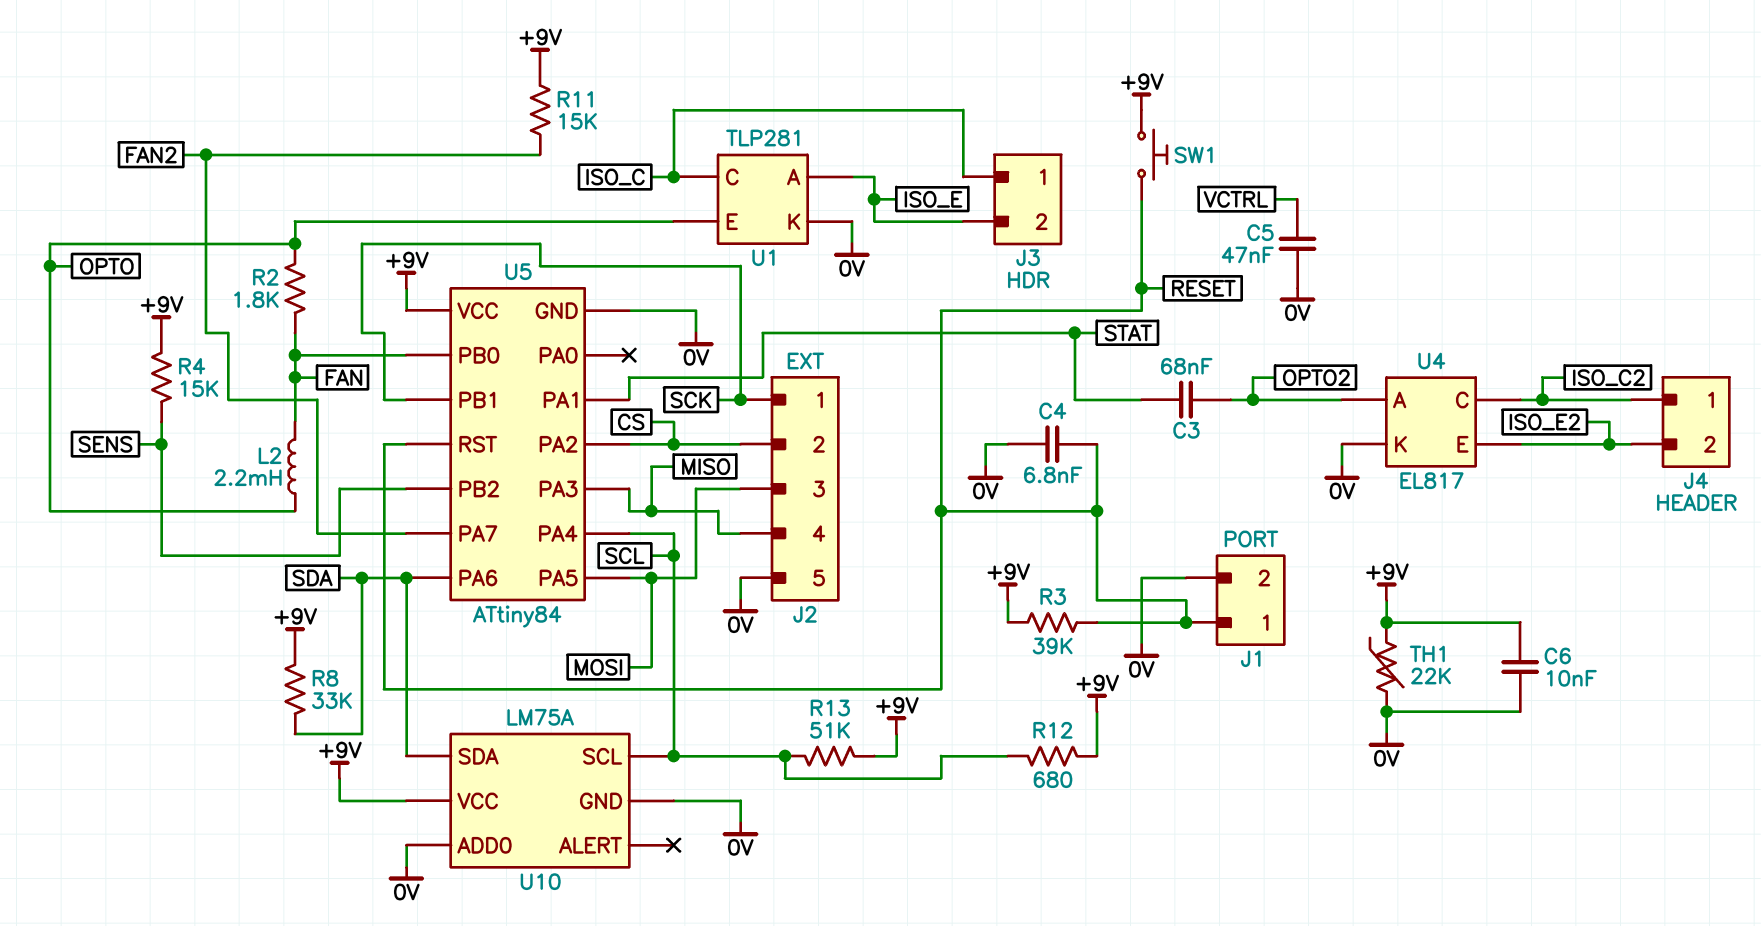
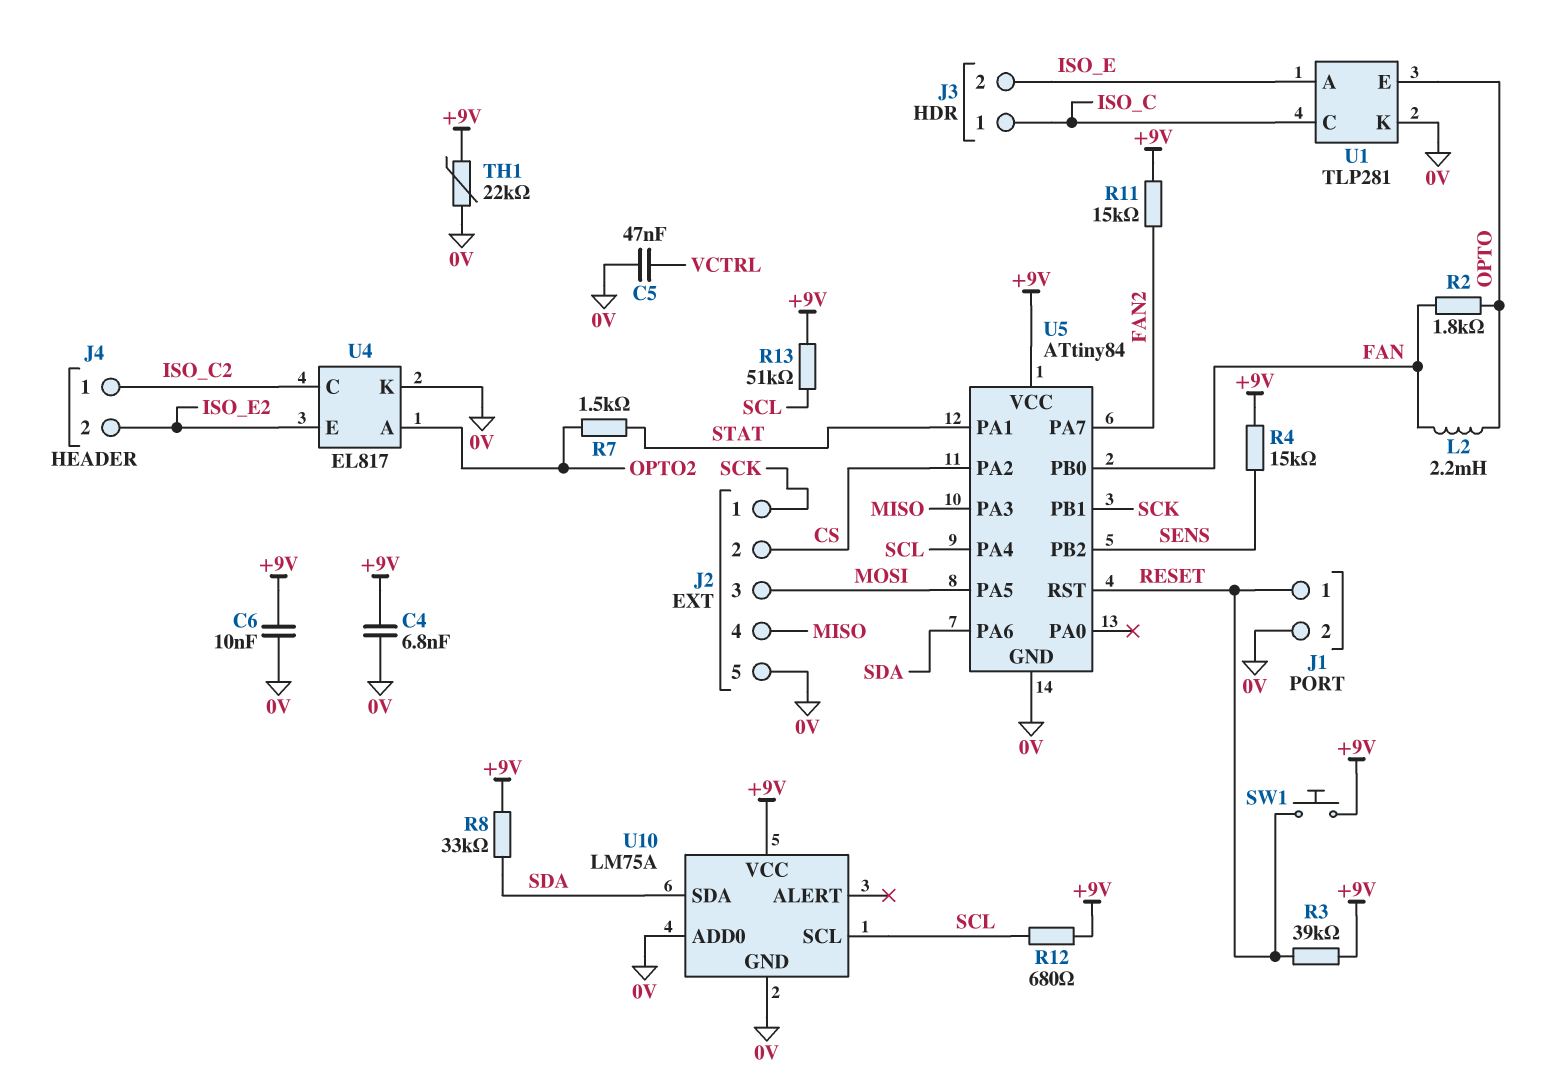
C3: 68nF (OPTO2, STAT) -> none
C4: 6.8nF (0V, RESET) -> 6.8nF (+9V, 0V)
R7: none -> 1.5k (OPTO2, STAT)

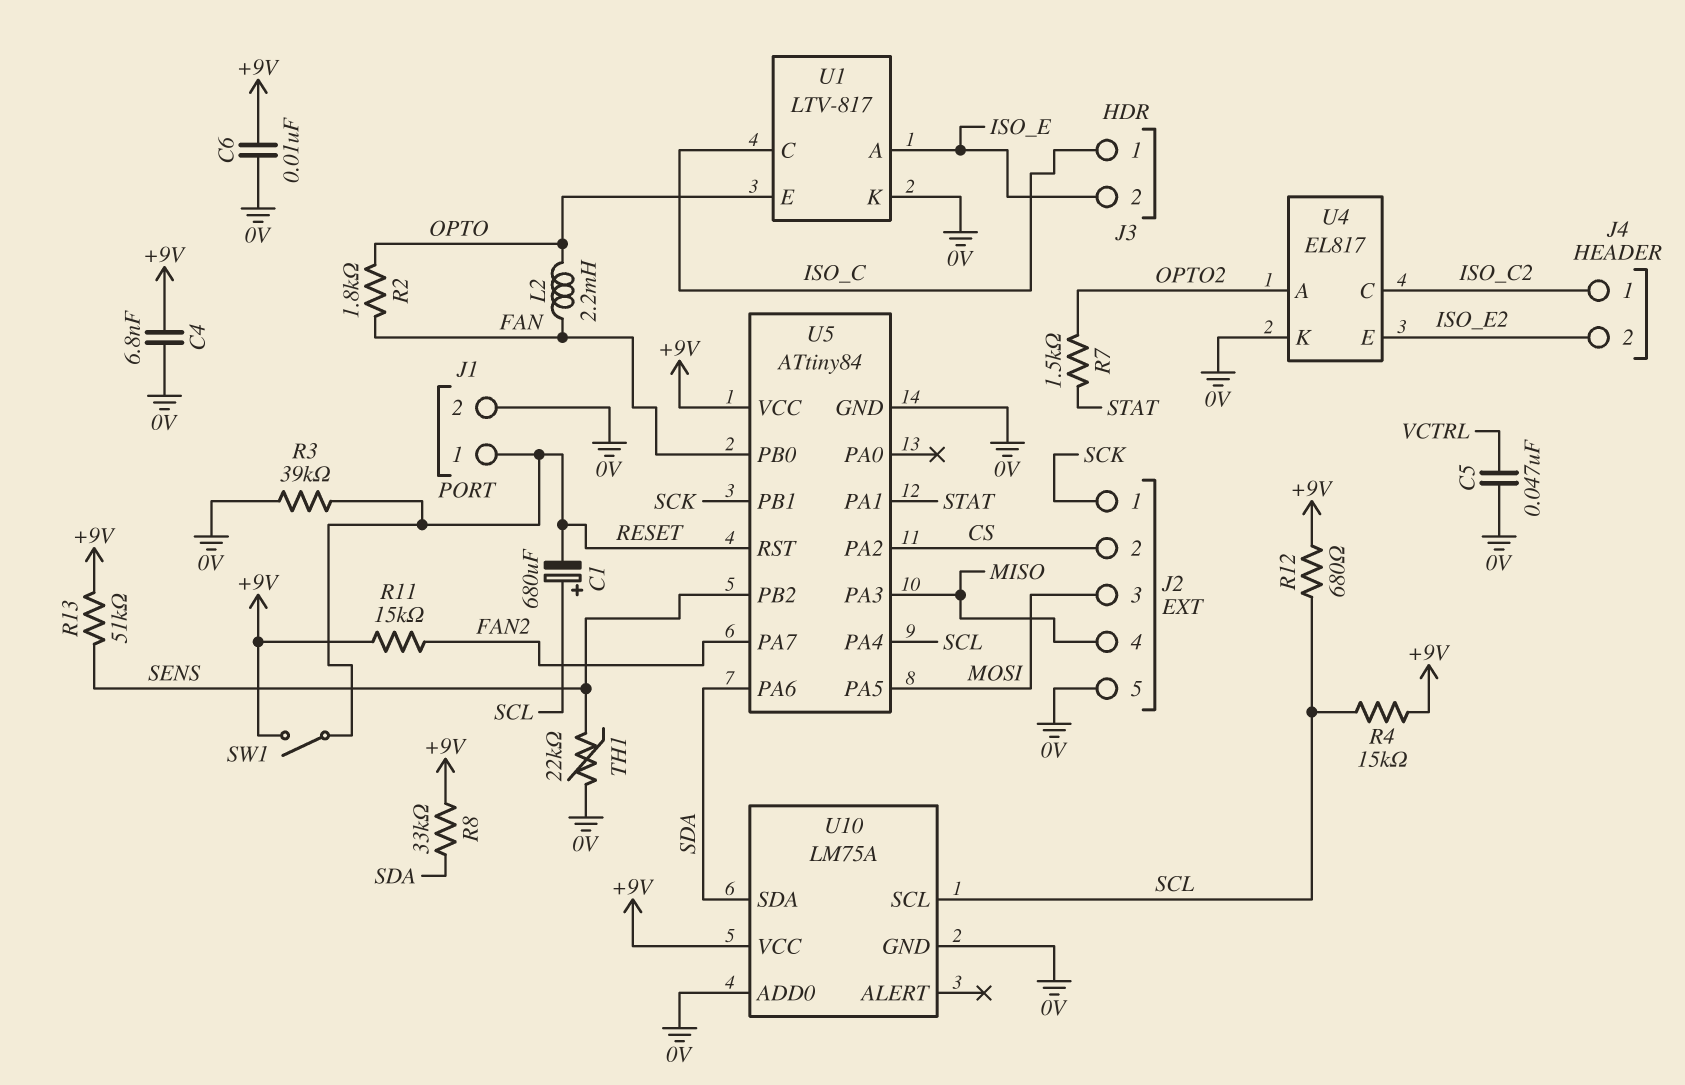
C1: none -> 680uF (plus SCL, minus RESET)
R3: 39k (+9V, RESET) -> 39k (0V, RESET)
R4: 15k (+9V, SENS) -> 15k (+9V, SCL)
R13: 51k (+9V, SCL) -> 51k (+9V, SENS)
SW1: button (+9V, RESET) -> switch (+9V, RESET)
TH1: 22k (+9V, 0V) -> 22k (0V, SENS)
U1: TLP281 -> LTV-817

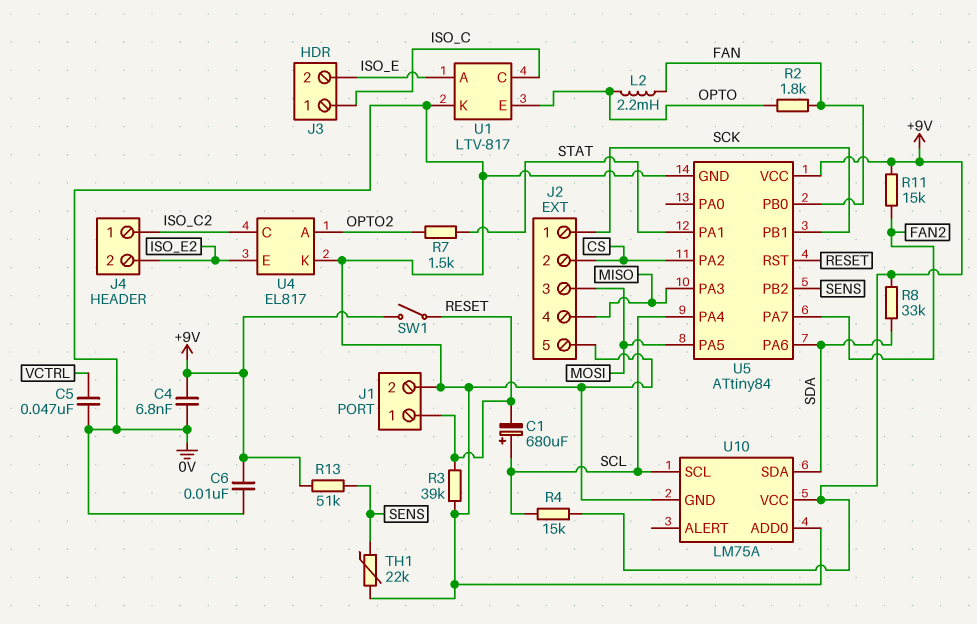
R12: 680 (+9V, SCL) -> none

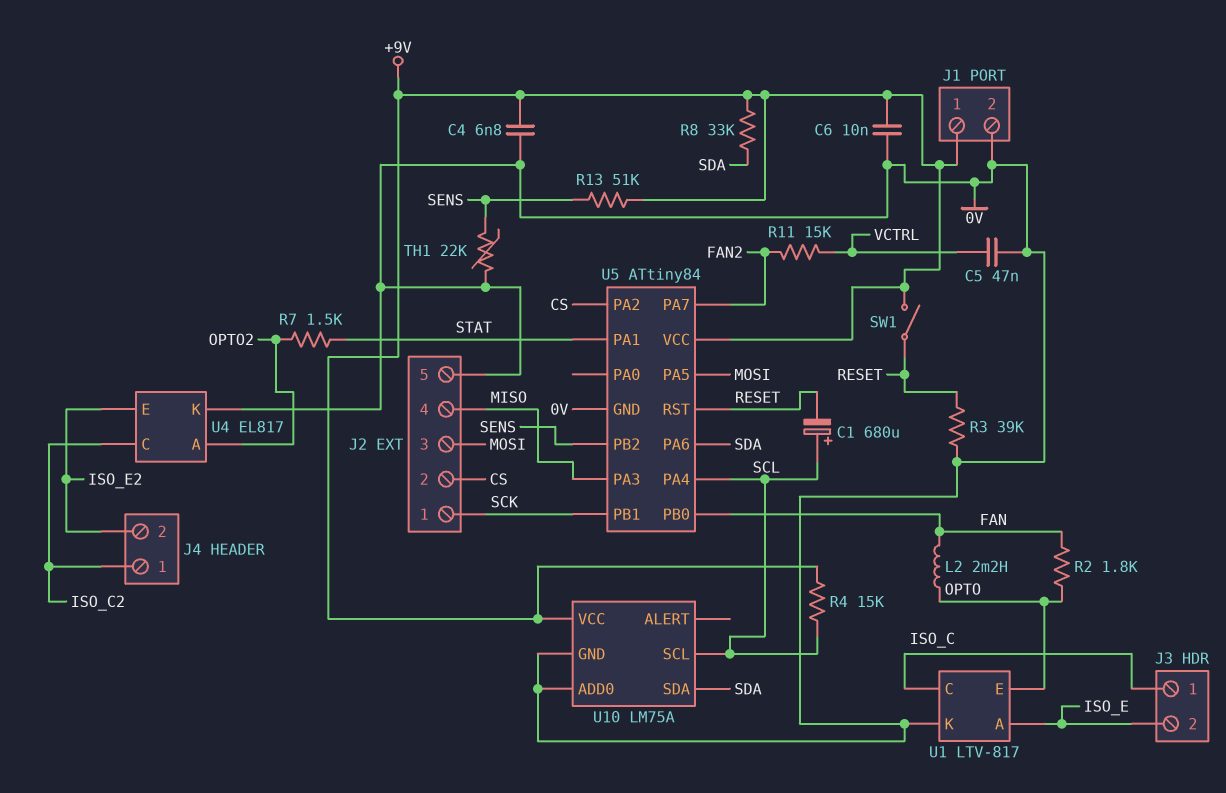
J1 pin 1: RESET -> +9V
R11: 15k (+9V, FAN2) -> 15k (FAN2, VCTRL)

